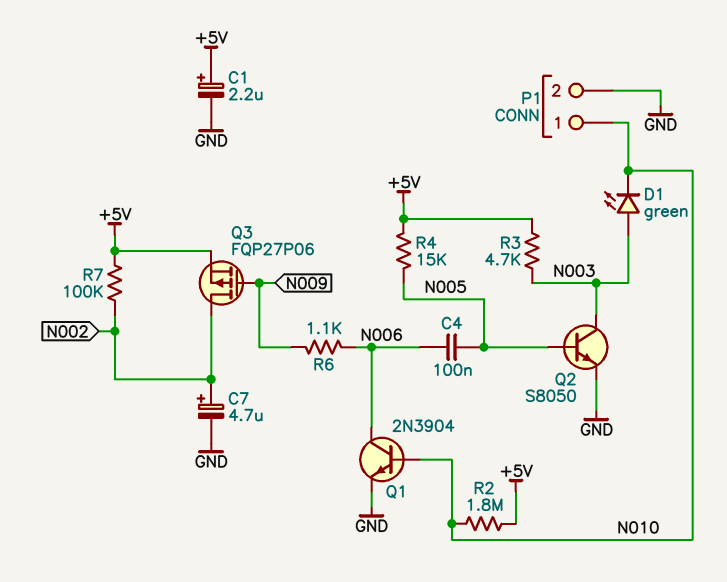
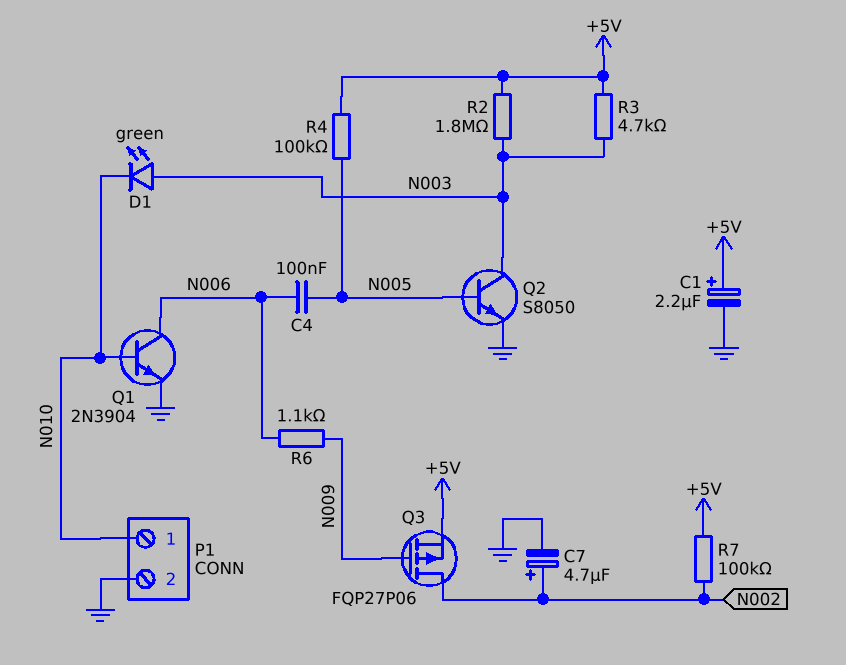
R2: 1.8M (+5V, N010) -> 1.8M (+5V, N003)
R4: 15k (+5V, N005) -> 100k (+5V, N005)

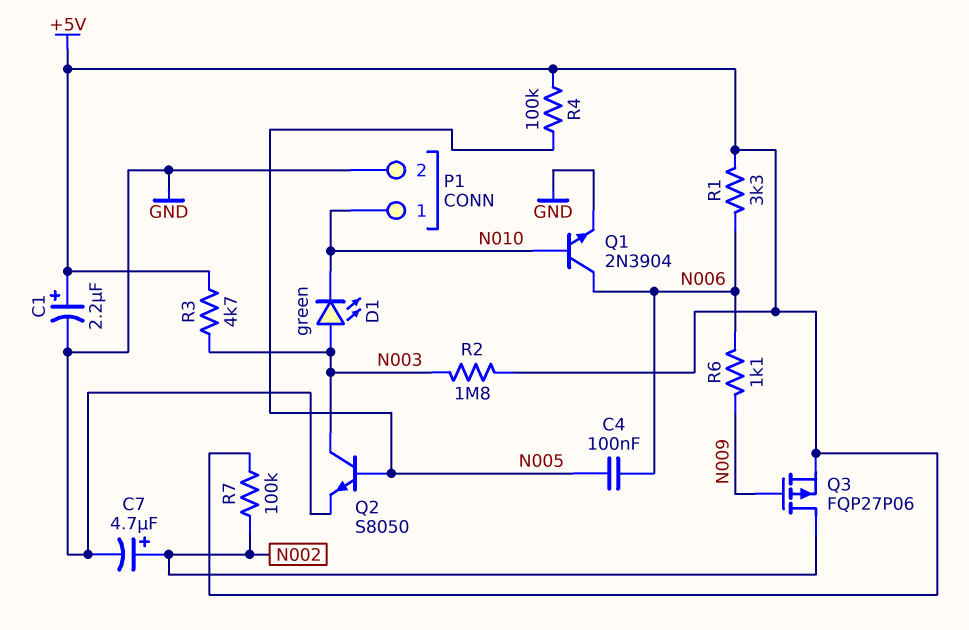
R1: none -> 3.3k (+5V, N006)

